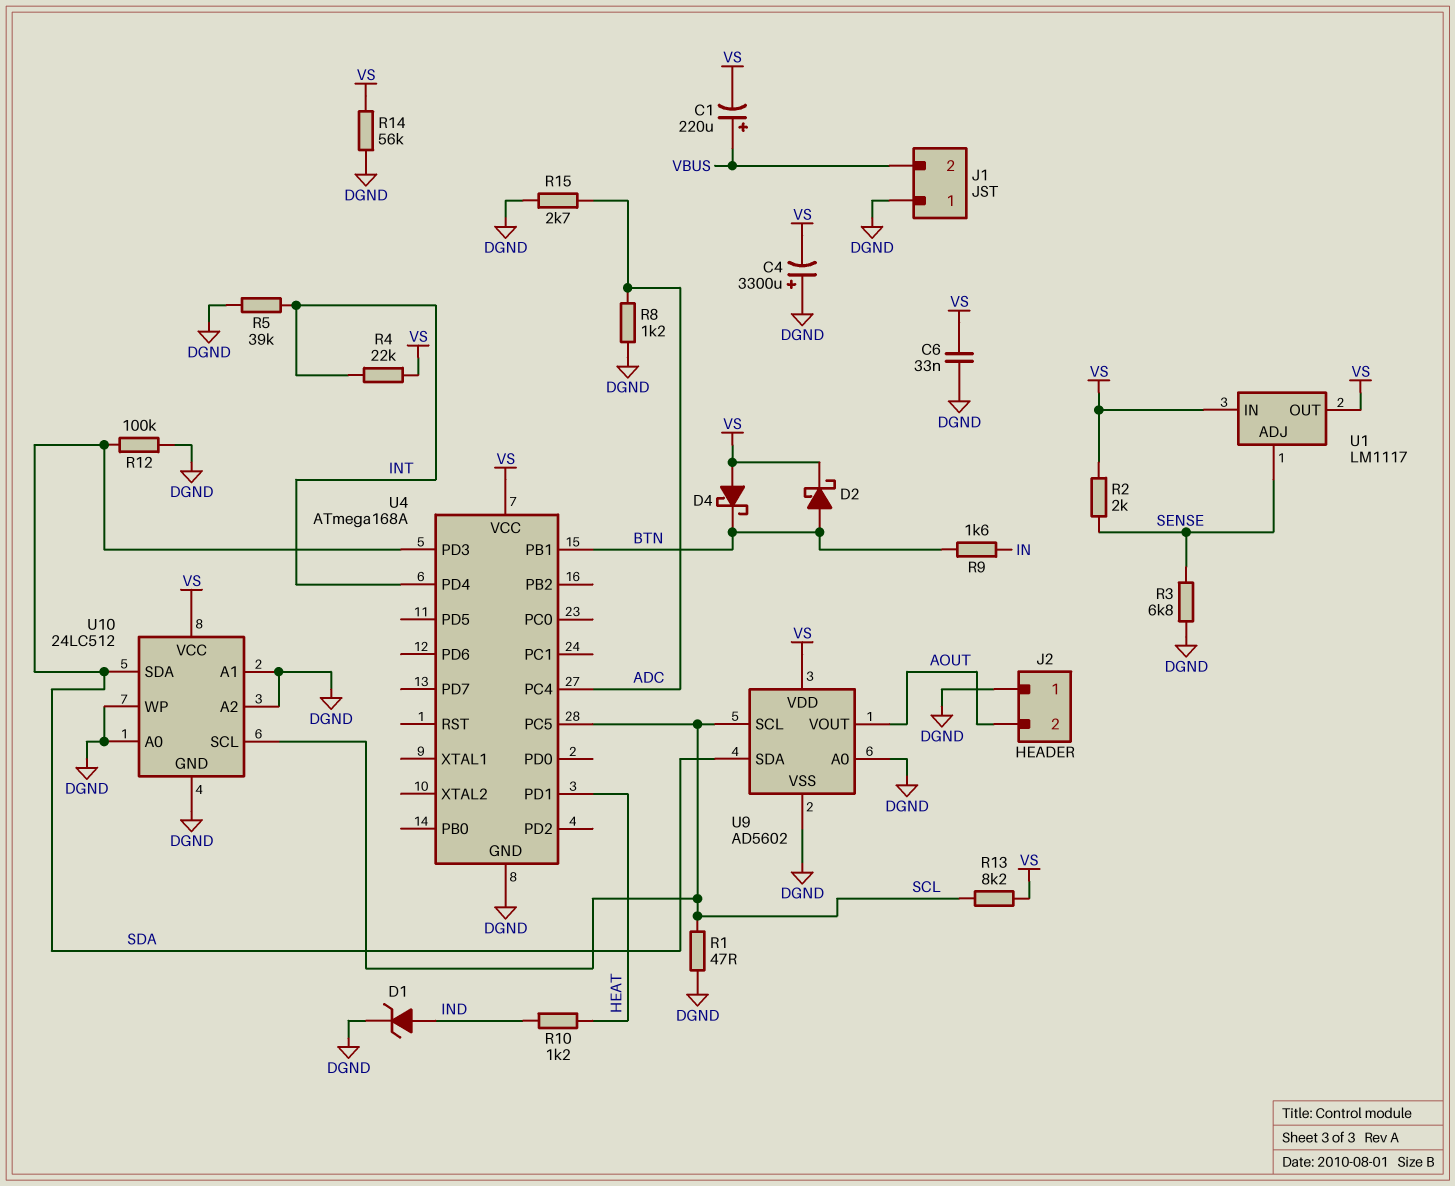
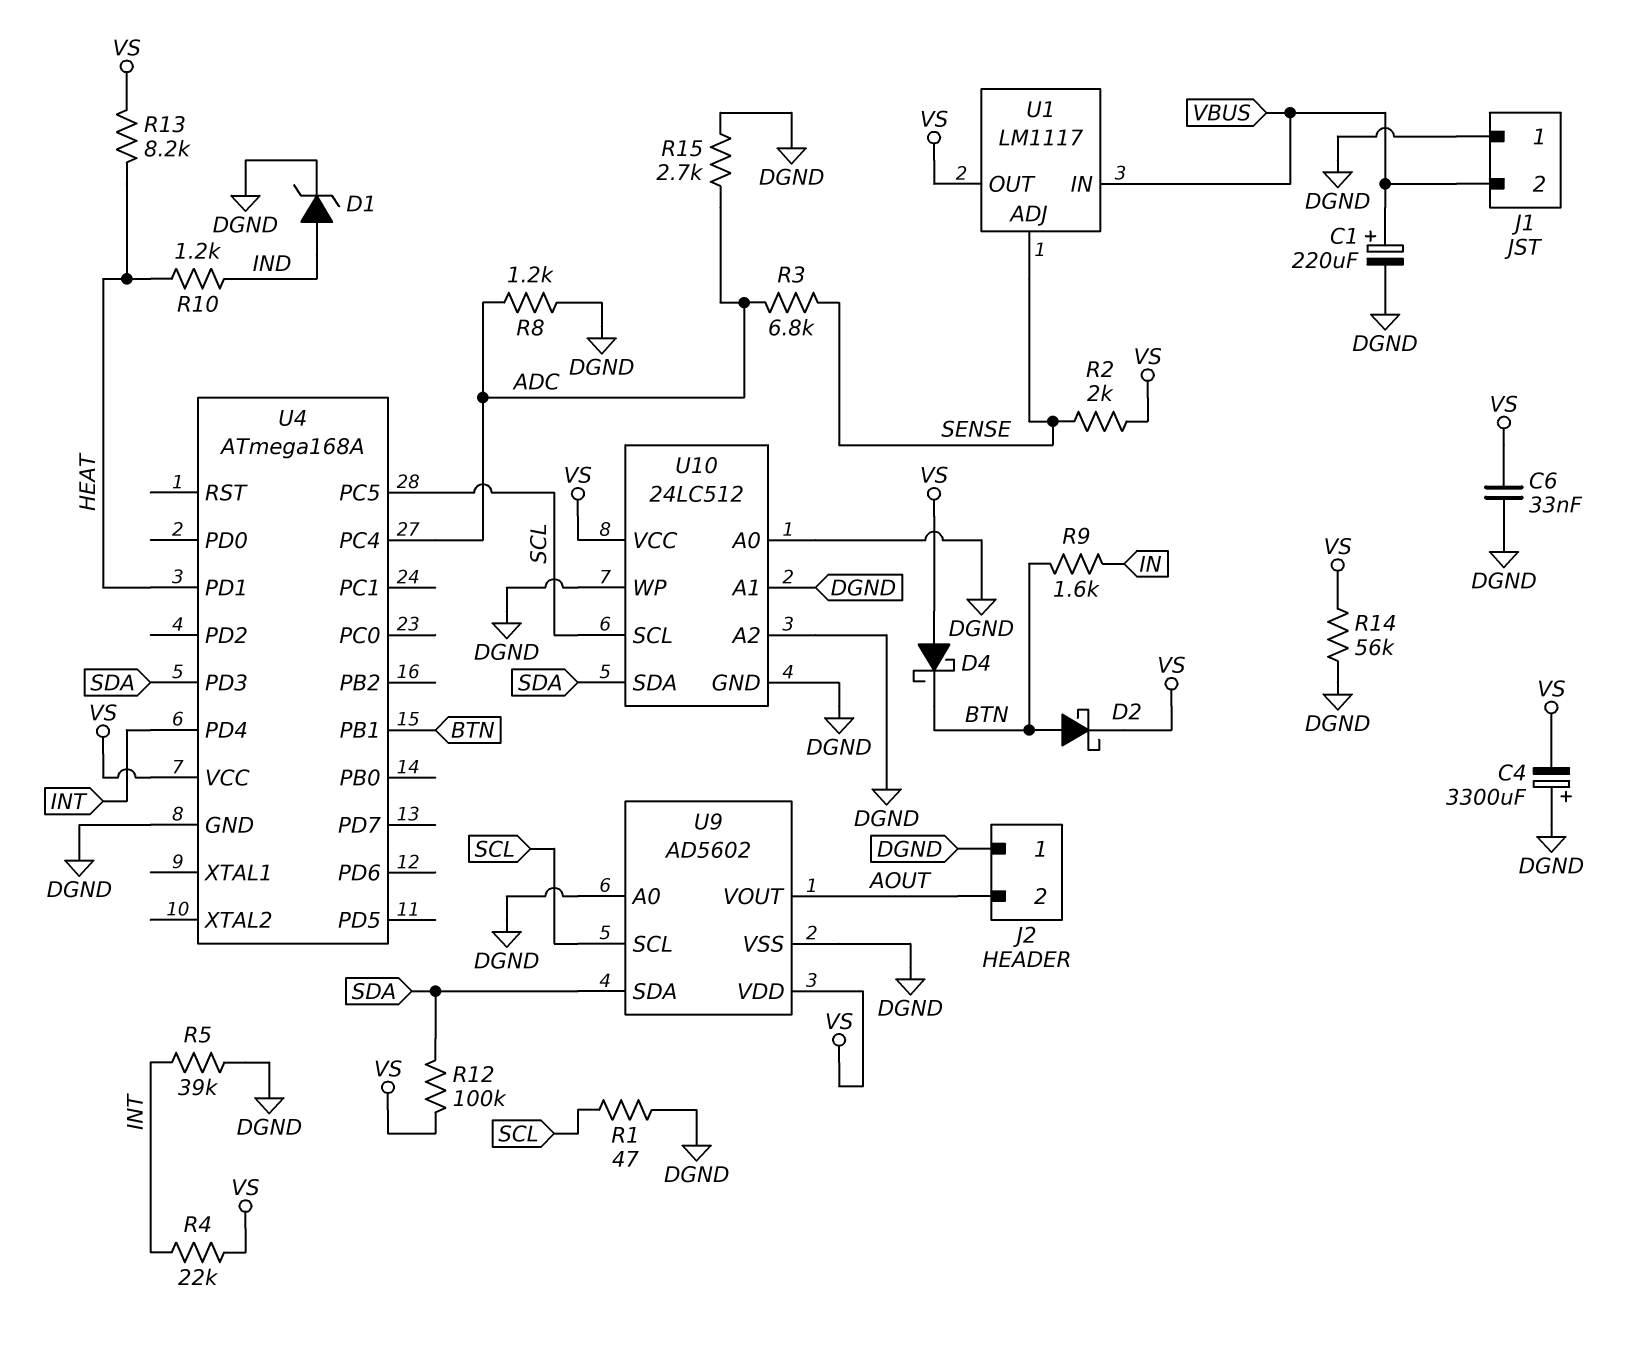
C1: 220uF (plus VBUS, minus VS) -> 220uF (plus VBUS, minus DGND)
R3: 6.8k (DGND, SENSE) -> 6.8k (ADC, SENSE)
R12: 100k (DGND, SDA) -> 100k (SDA, VS)
R13: 8.2k (SCL, VS) -> 8.2k (HEAT, VS)
U1 pin IN: VS -> VBUS

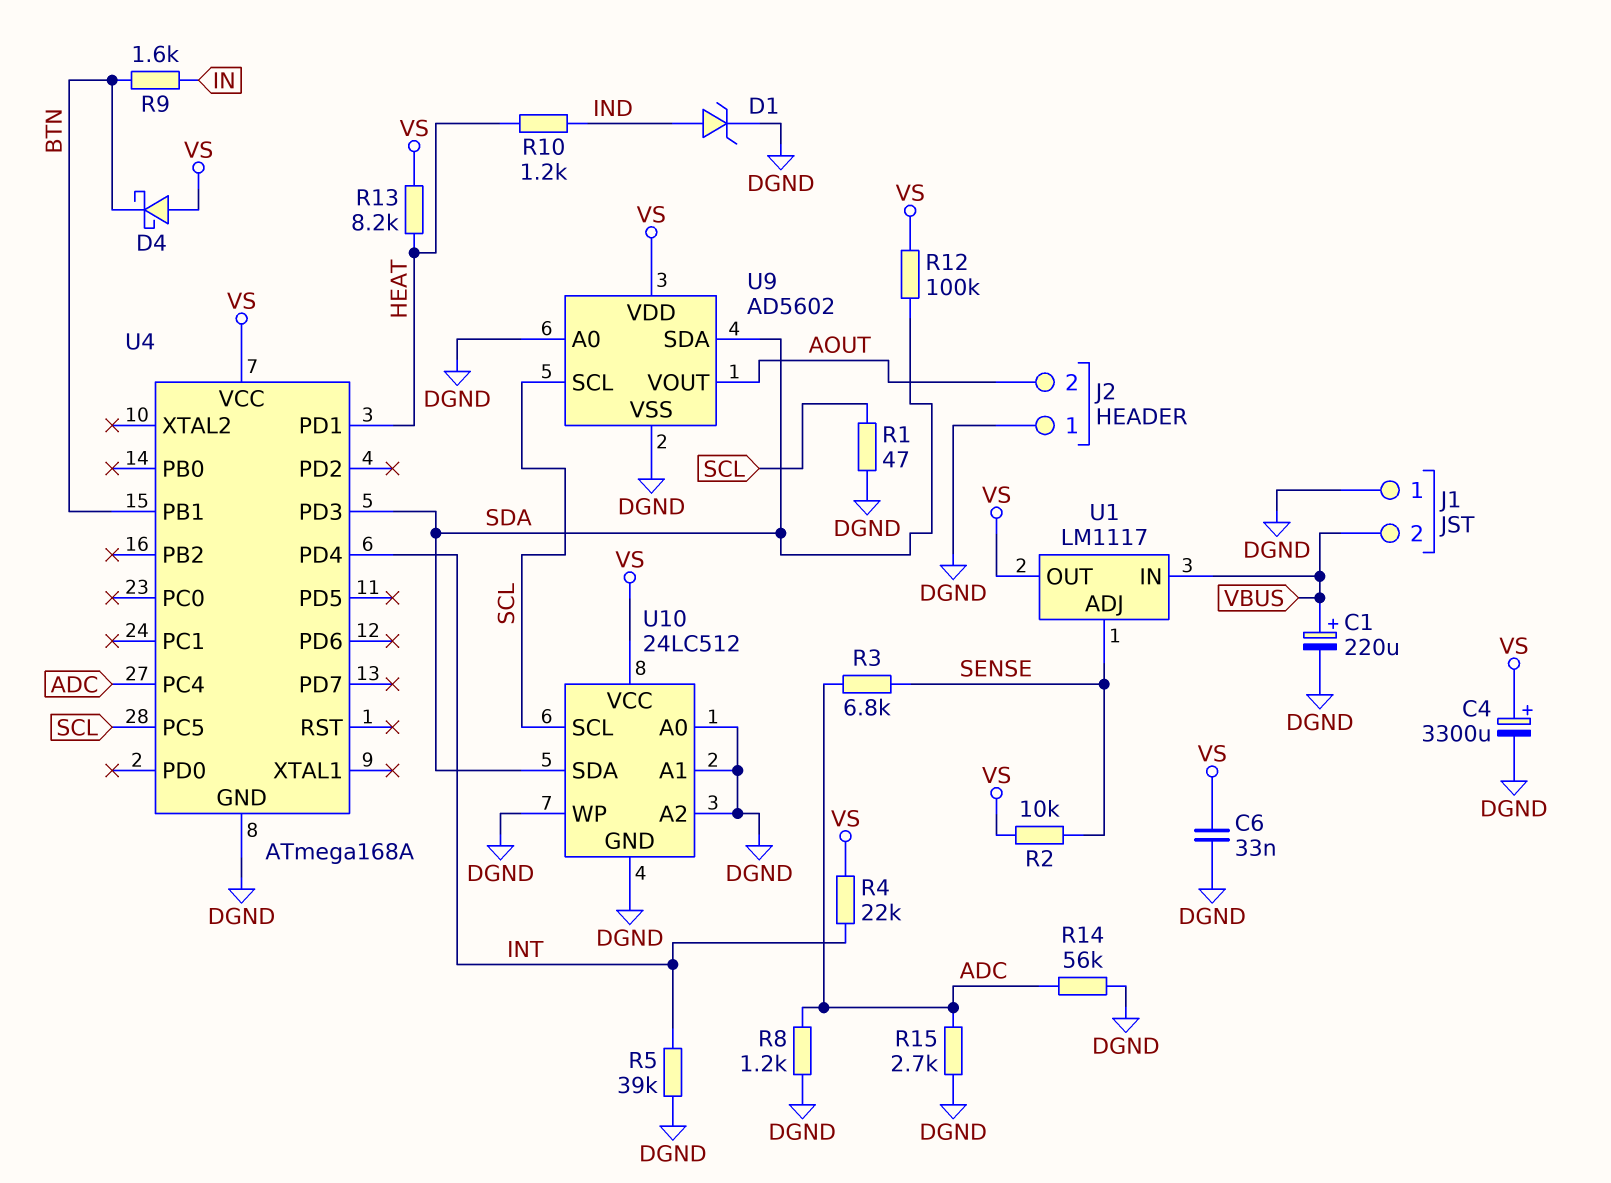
C4: 3300uF (plus DGND, minus VS) -> 3300uF (plus VS, minus DGND)
D2: schottky (A BTN, K VS) -> none
R2: 2k (SENSE, VS) -> 10k (SENSE, VS)
R14: 56k (DGND, VS) -> 56k (ADC, DGND)

